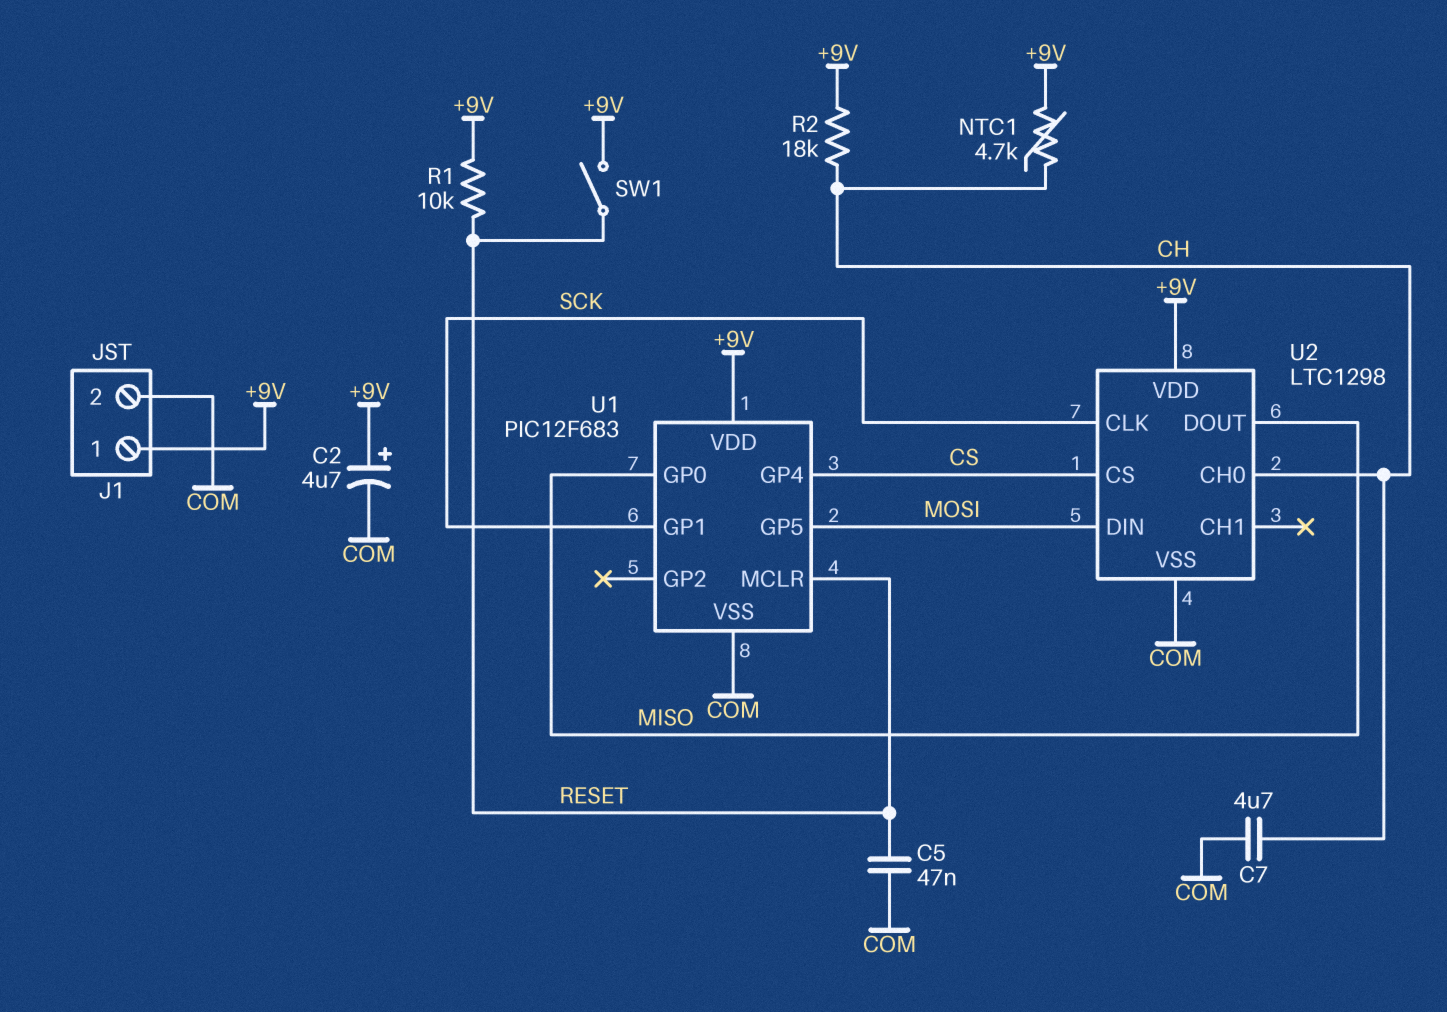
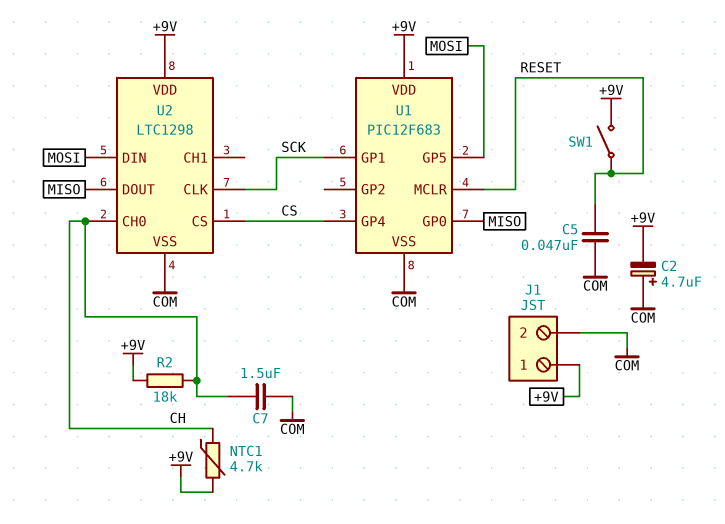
C2: 4.7uF (plus +9V, minus COM) -> 4.7uF (plus COM, minus +9V)
C7: 4.7uF (CH, COM) -> 1.5uF (CH, COM)
R1: 10k (+9V, RESET) -> none

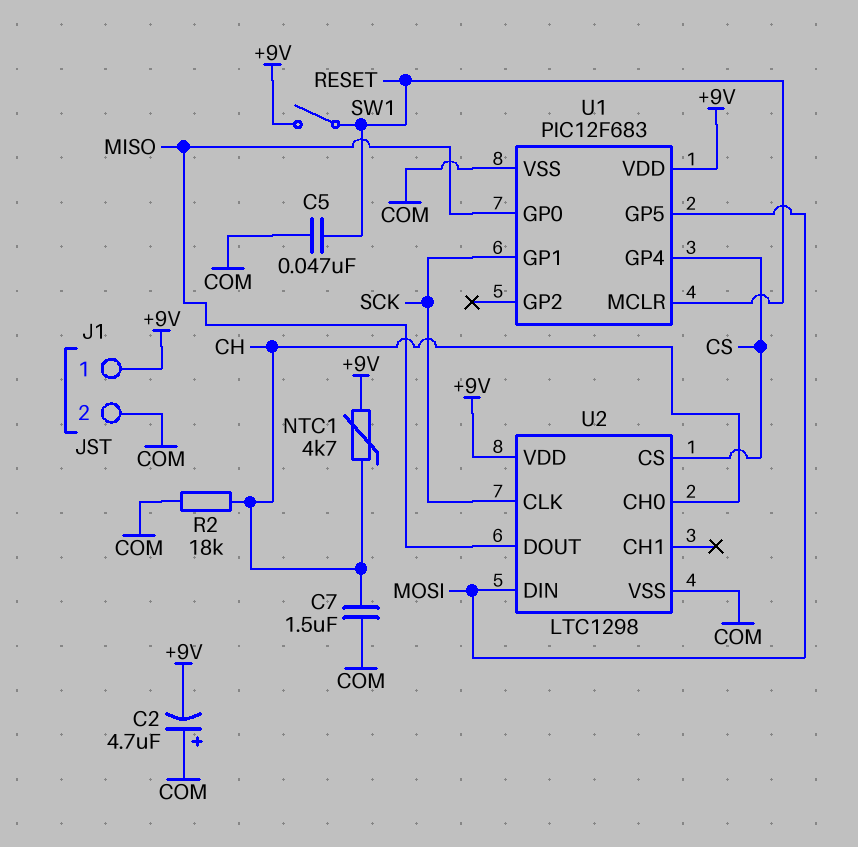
R2: 18k (+9V, CH) -> 18k (CH, COM)

